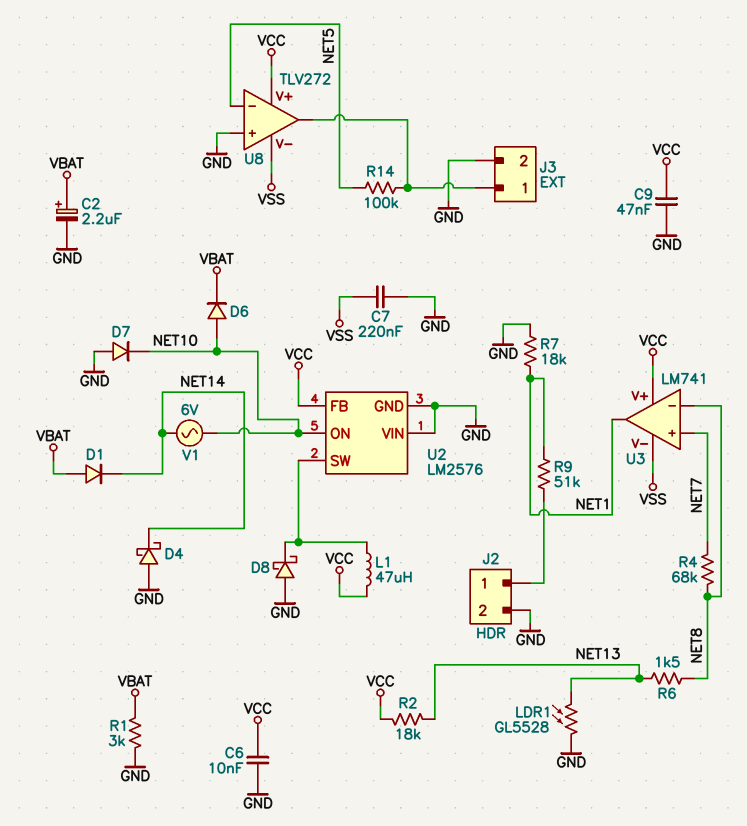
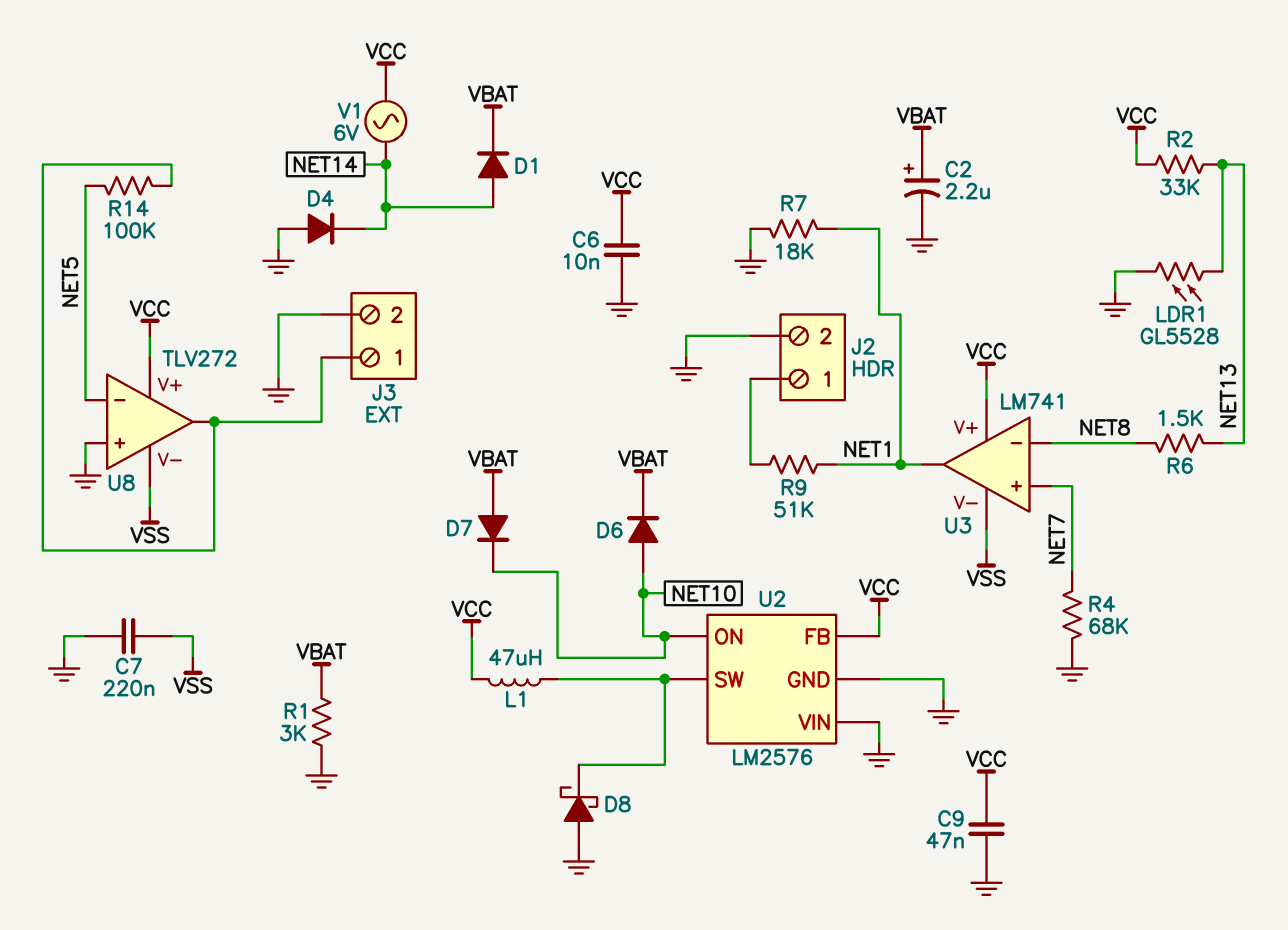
D1: diode (A VBAT, K NET14) -> diode (A NET14, K VBAT)
D4: schottky (A GND, K NET14) -> diode (A GND, K NET14)
D7: diode (A GND, K NET10) -> diode (A VBAT, K NET10)
R2: 18k (NET13, VCC) -> 33k (NET13, VCC)
R4: 68k (NET7, NET8) -> 68k (GND, NET7)
V1: AC 6V (NET10, NET14) -> AC 6V (NET14, VCC)

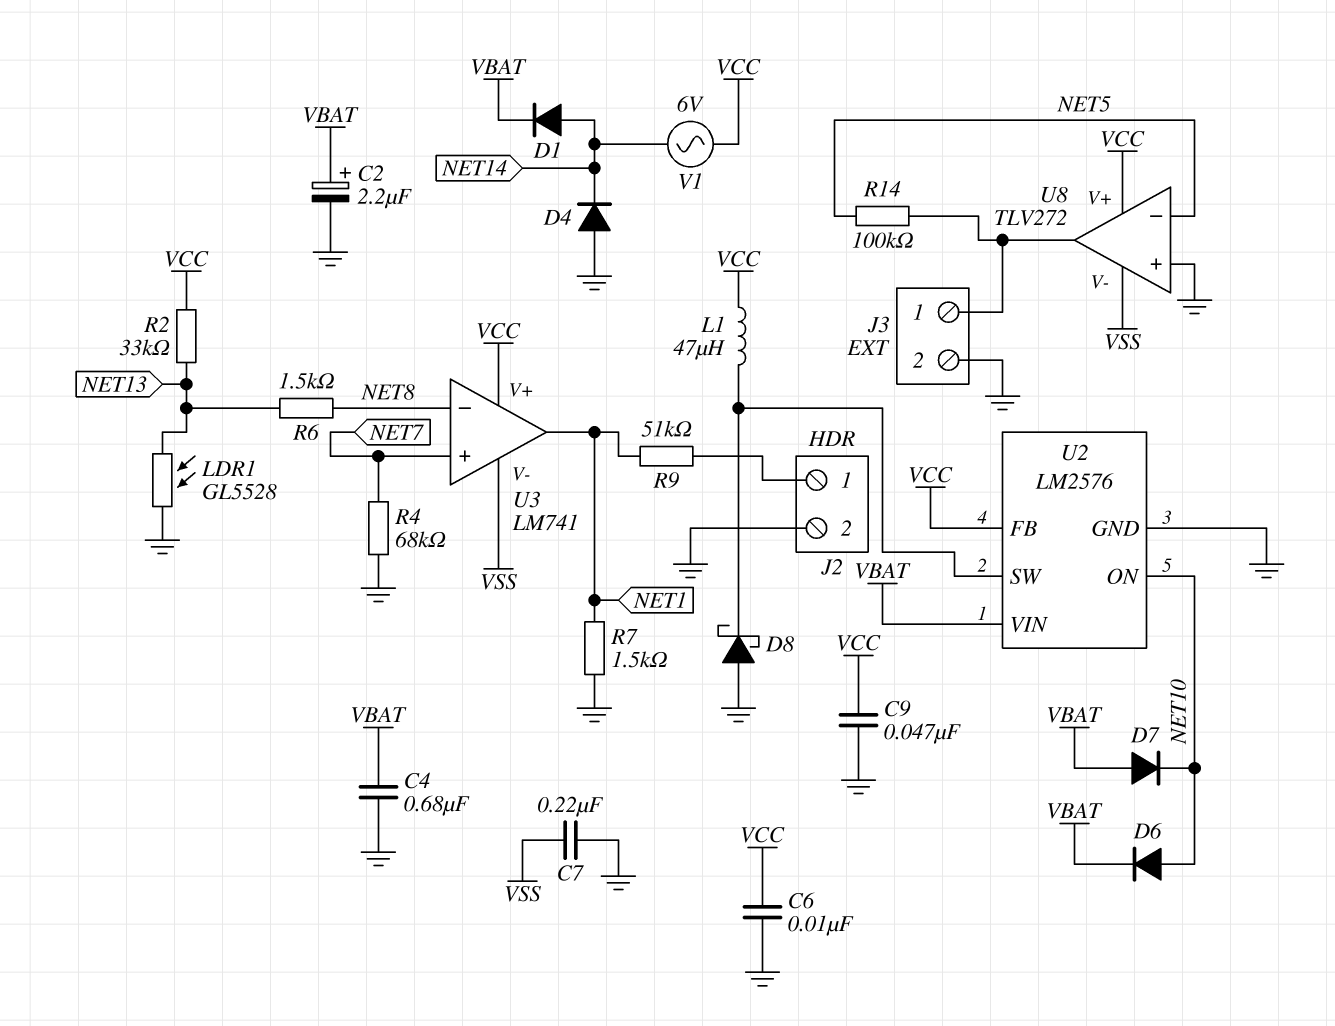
C4: none -> 680nF (GND, VBAT)
R1: 3k (GND, VBAT) -> none
R7: 18k (GND, NET1) -> 1.5k (GND, NET1)
U2 pin VIN: GND -> VBAT

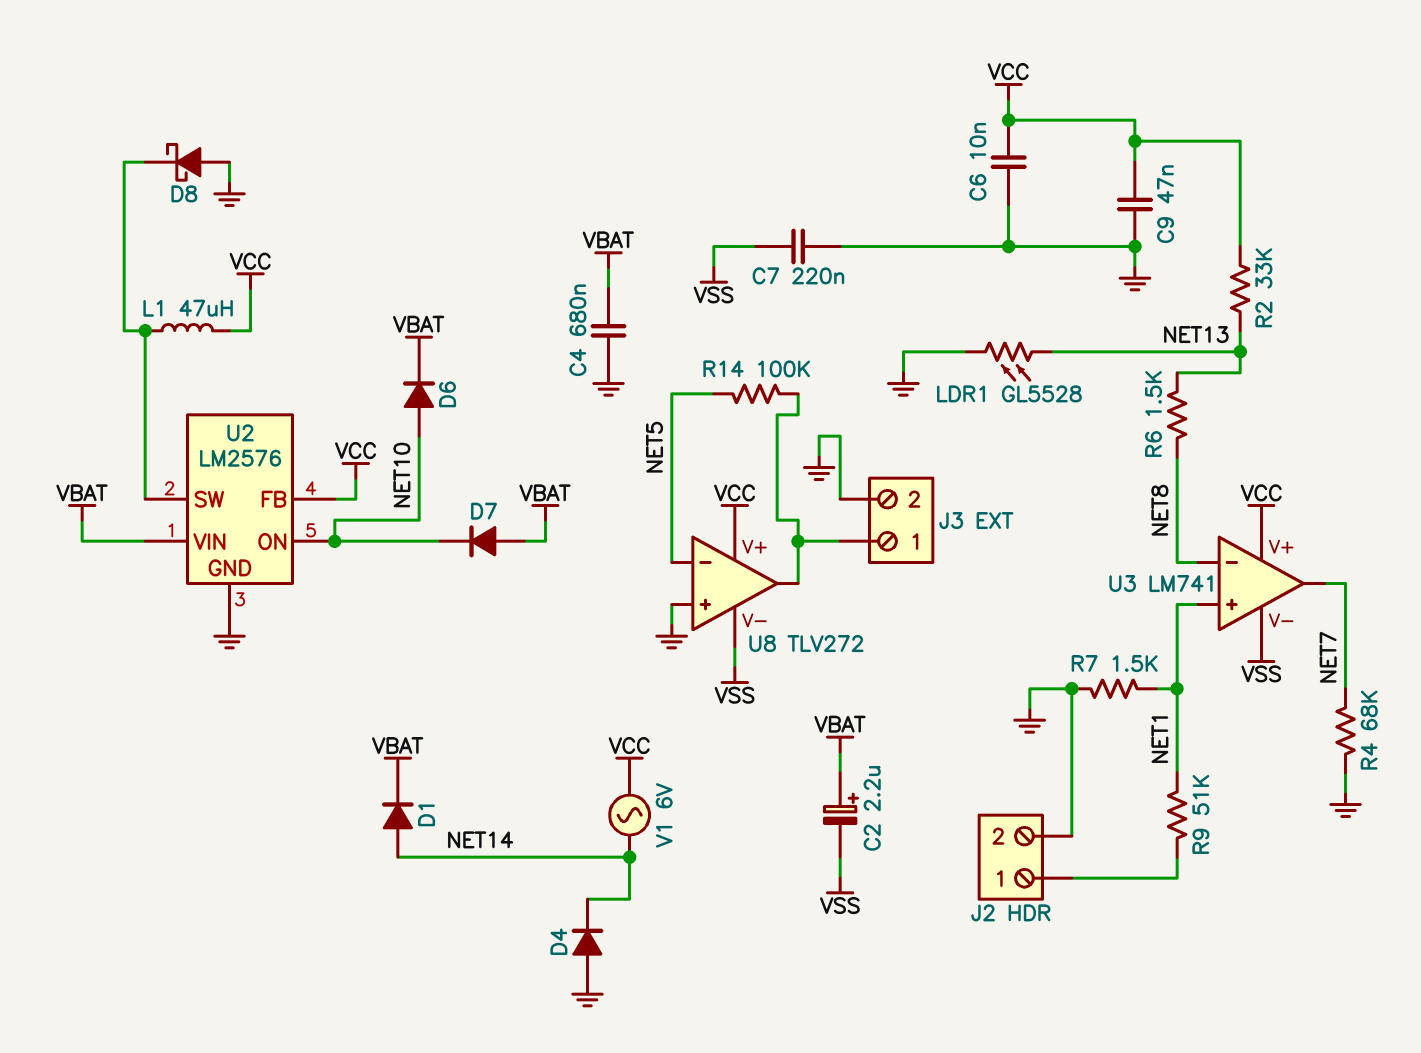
C2: 2.2uF (plus VBAT, minus GND) -> 2.2uF (plus VBAT, minus VSS)
U3 pin in+: NET7 -> NET1
U3 pin out: NET1 -> NET7

